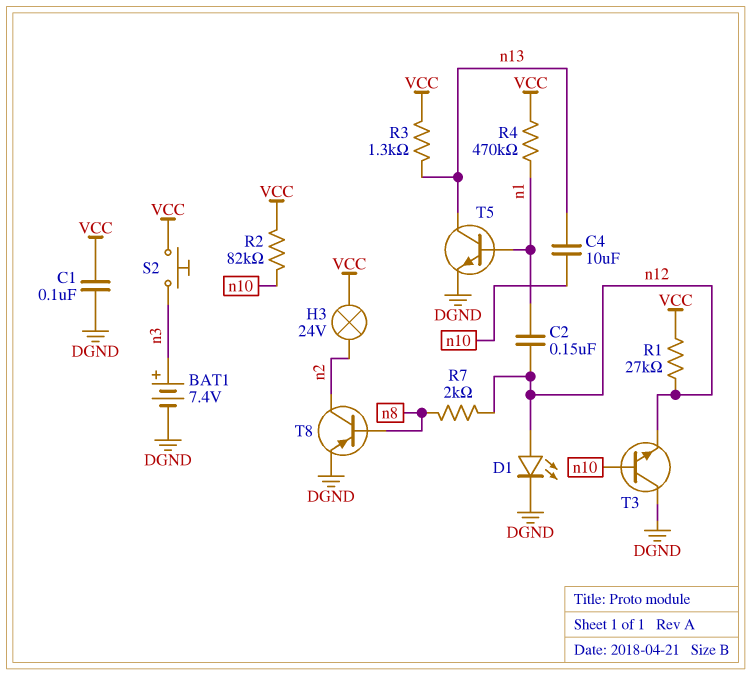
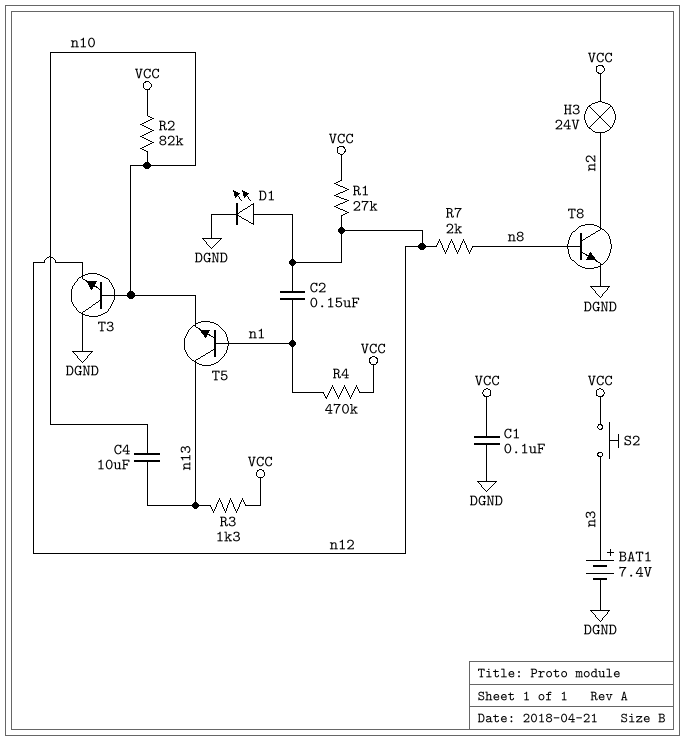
T5: NPN (B n1, C n13, E DGND) -> NPN (B n1, C n13, E n10)
T8: PNP (B n8, C n2, E DGND) -> NPN (B n8, C n2, E DGND)

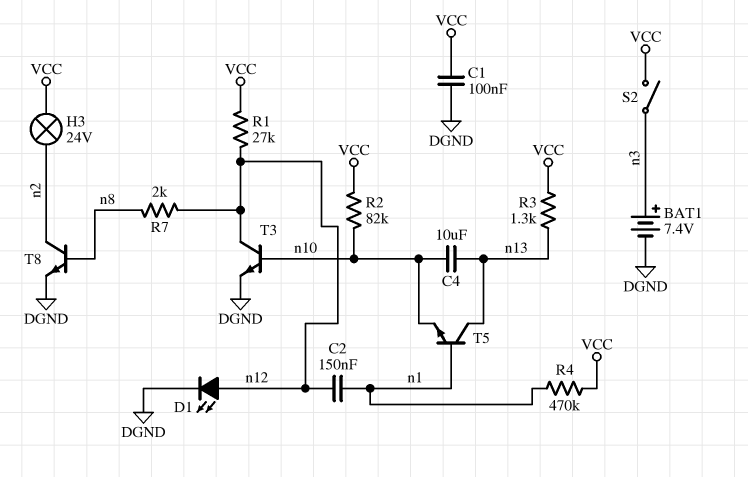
S2: button (VCC, n3) -> switch (VCC, n3)
T3: NPN (B n10, C DGND, E n12) -> NPN (B n10, C n12, E DGND)

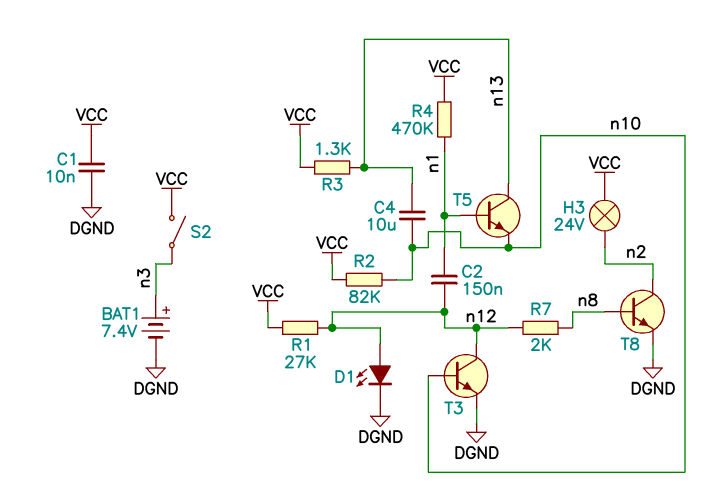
C1: 100nF (DGND, VCC) -> 10nF (DGND, VCC)

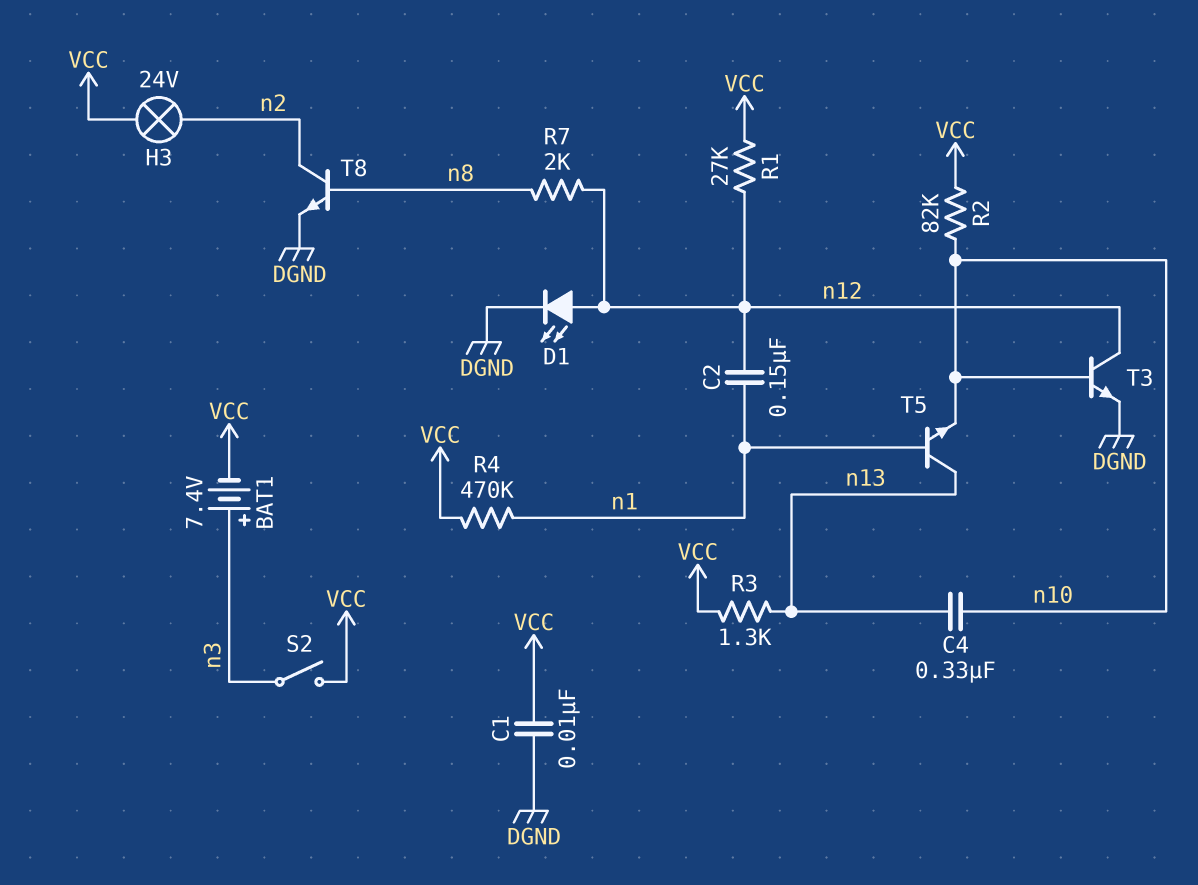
BAT1: 7.4V (plus n3, minus DGND) -> 7.4V (plus n3, minus VCC)
C4: 10uF (n10, n13) -> 330nF (n10, n13)

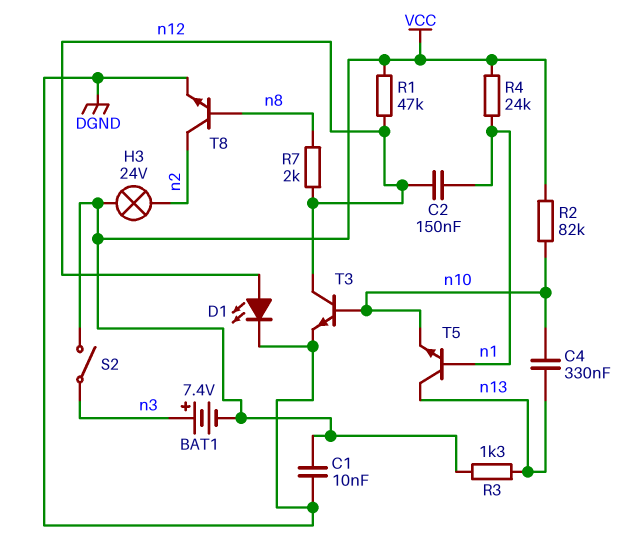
R1: 27k (VCC, n12) -> 47k (VCC, n12)
R4: 470k (VCC, n1) -> 24k (VCC, n1)

